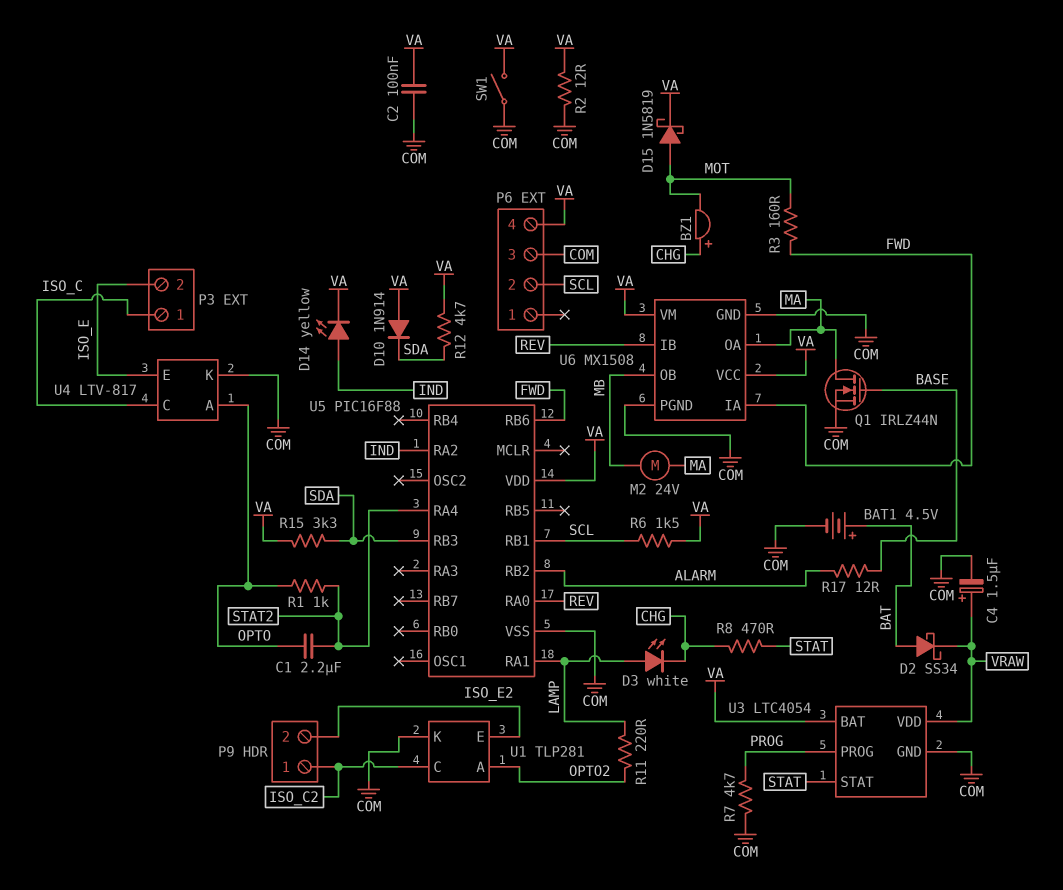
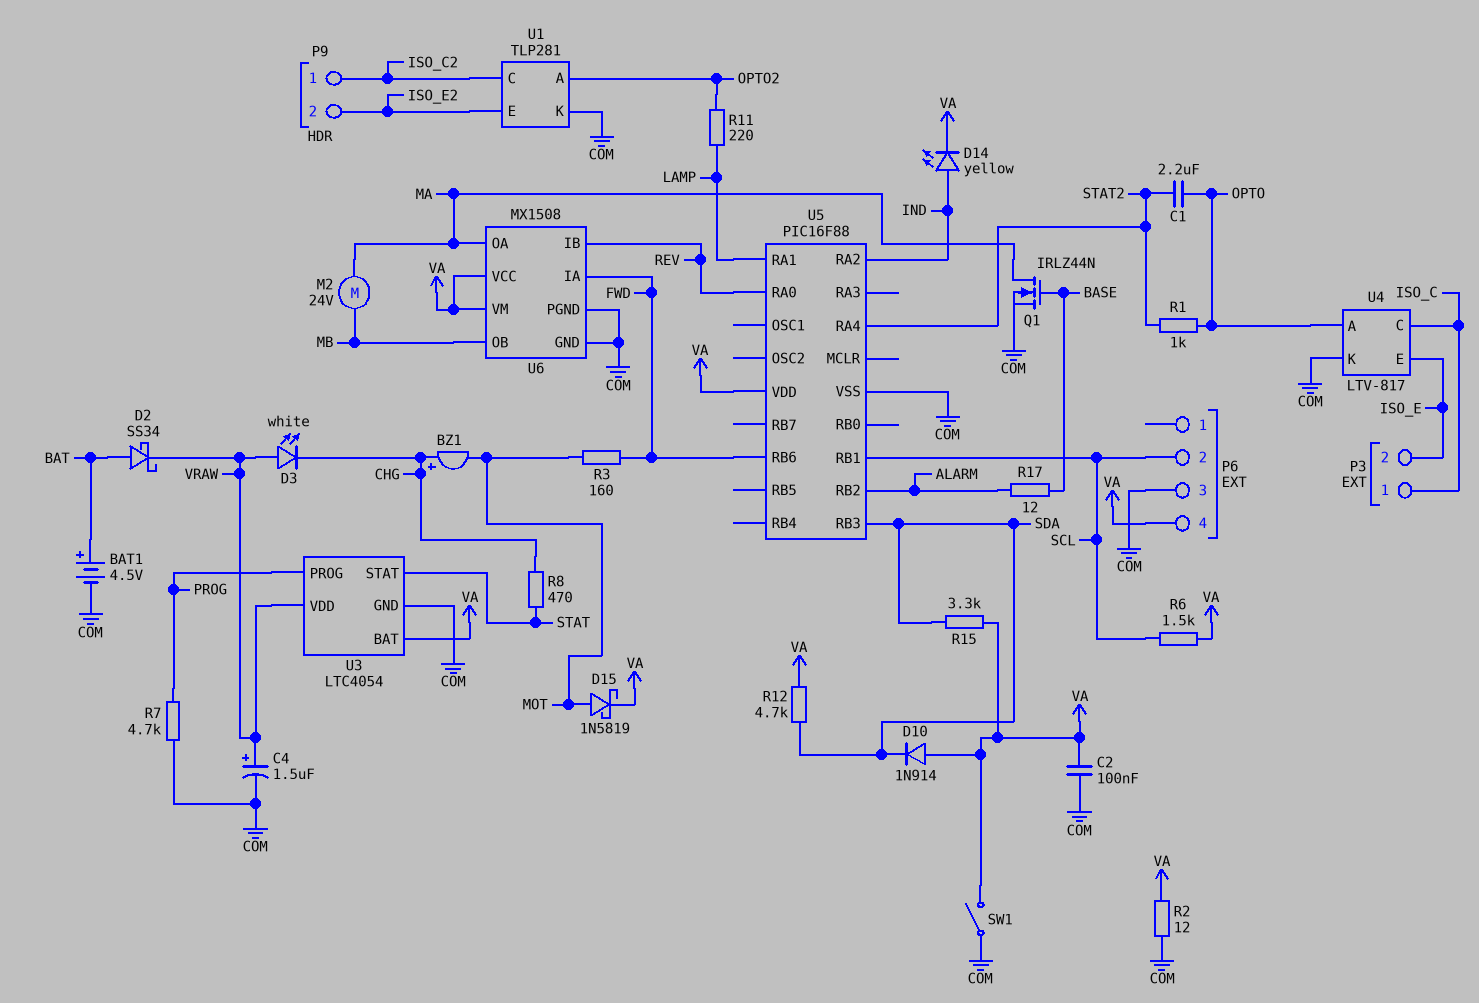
D3: LED white (A LAMP, K CHG) -> LED white (A VRAW, K CHG)

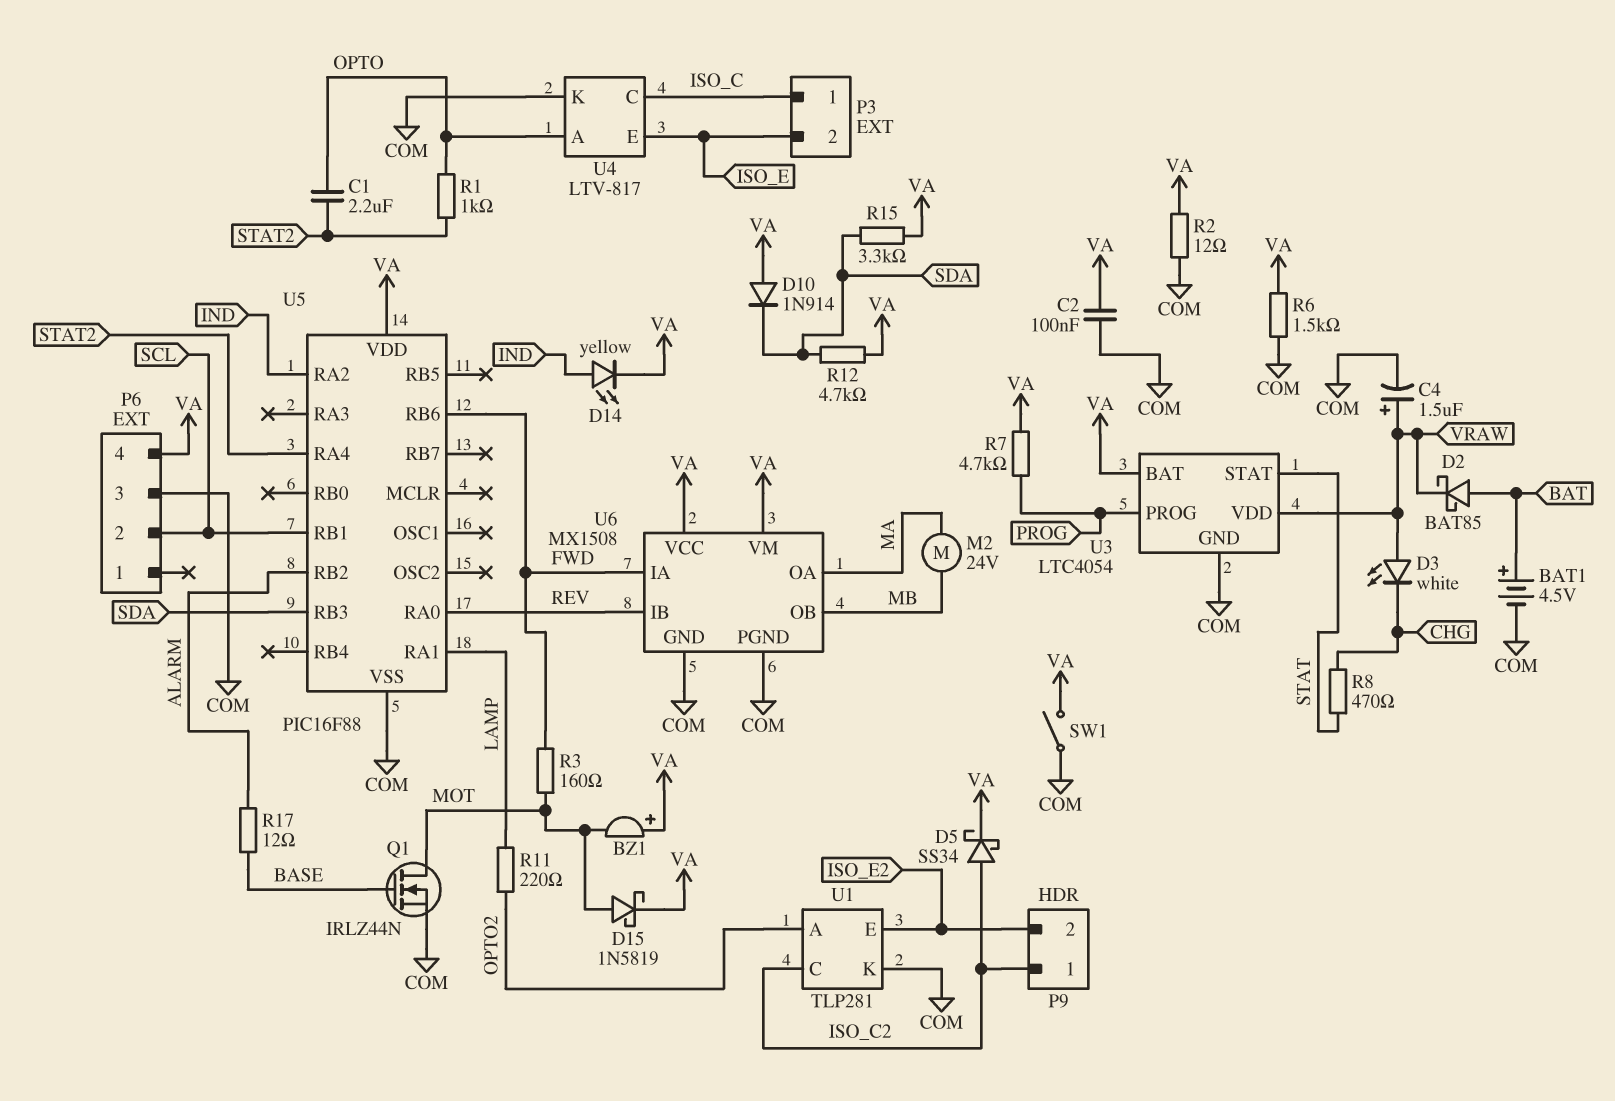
BZ1: buzzer (plus CHG, minus MOT) -> buzzer (plus VA, minus MOT)
D2: schottky SS34 (A BAT, K VRAW) -> schottky BAT85 (A BAT, K VRAW)
D5: none -> schottky SS34 (A ISO_C2, K VA)
Q1: NMOS IRLZ44N (G BASE, D MA, S COM) -> NMOS IRLZ44N (G BASE, D MOT, S COM)
R6: 1.5k (SCL, VA) -> 1.5k (COM, VA)
R7: 4.7k (COM, PROG) -> 4.7k (PROG, VA)

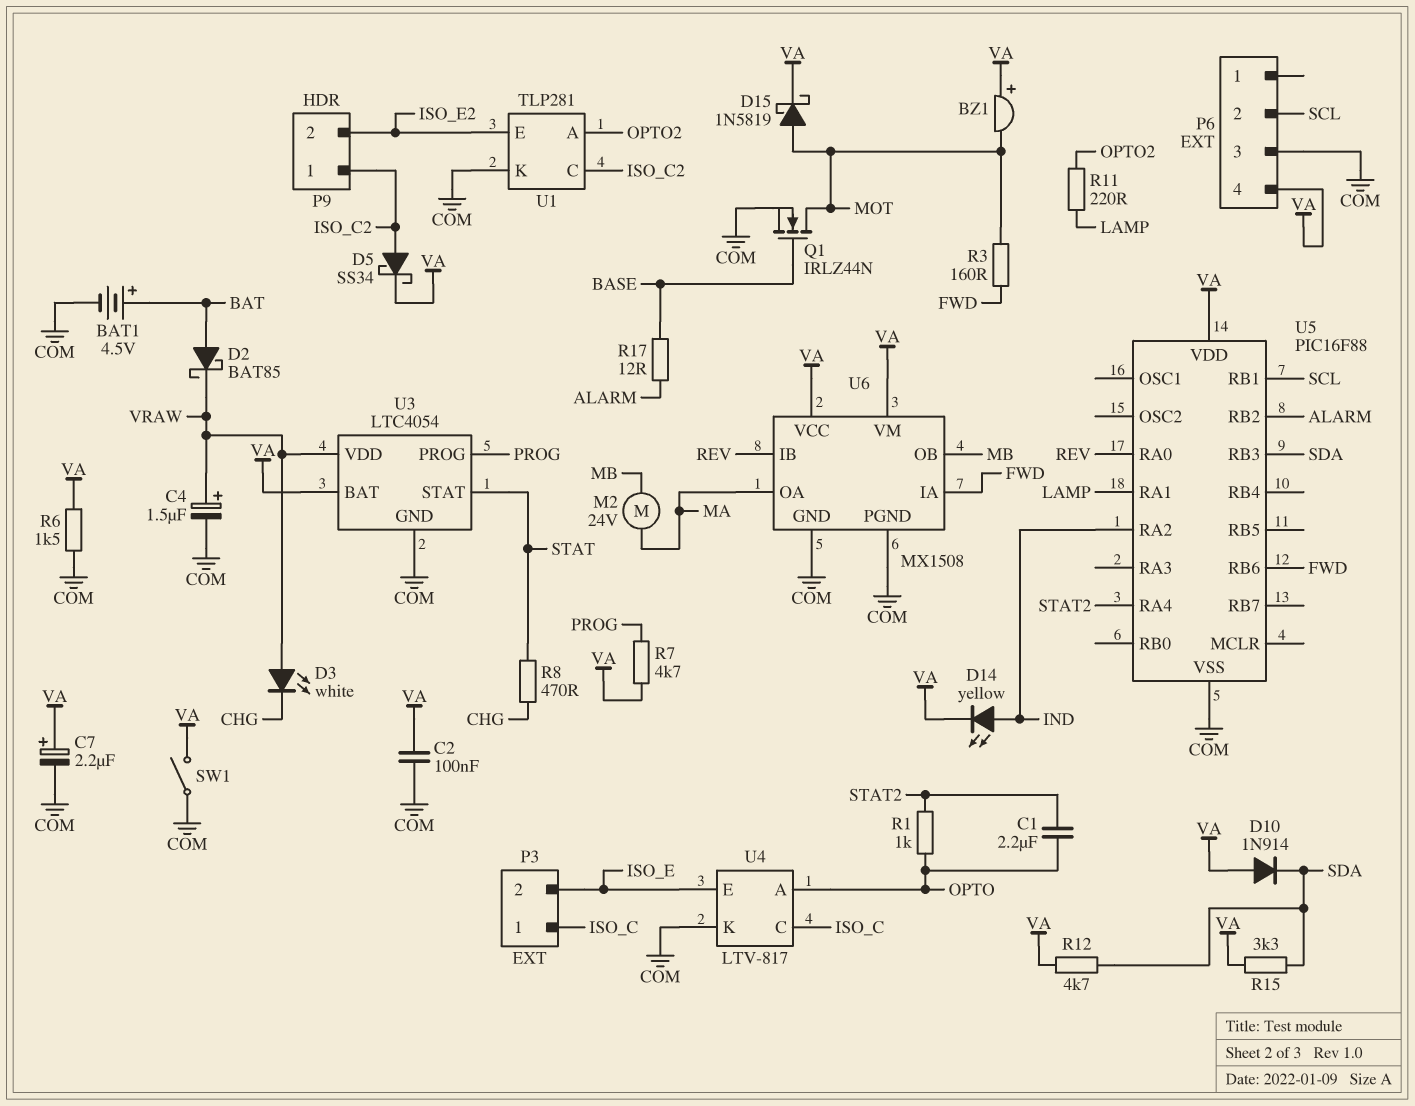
C7: none -> 2.2uF (plus VA, minus COM)
R2: 12 (COM, VA) -> none

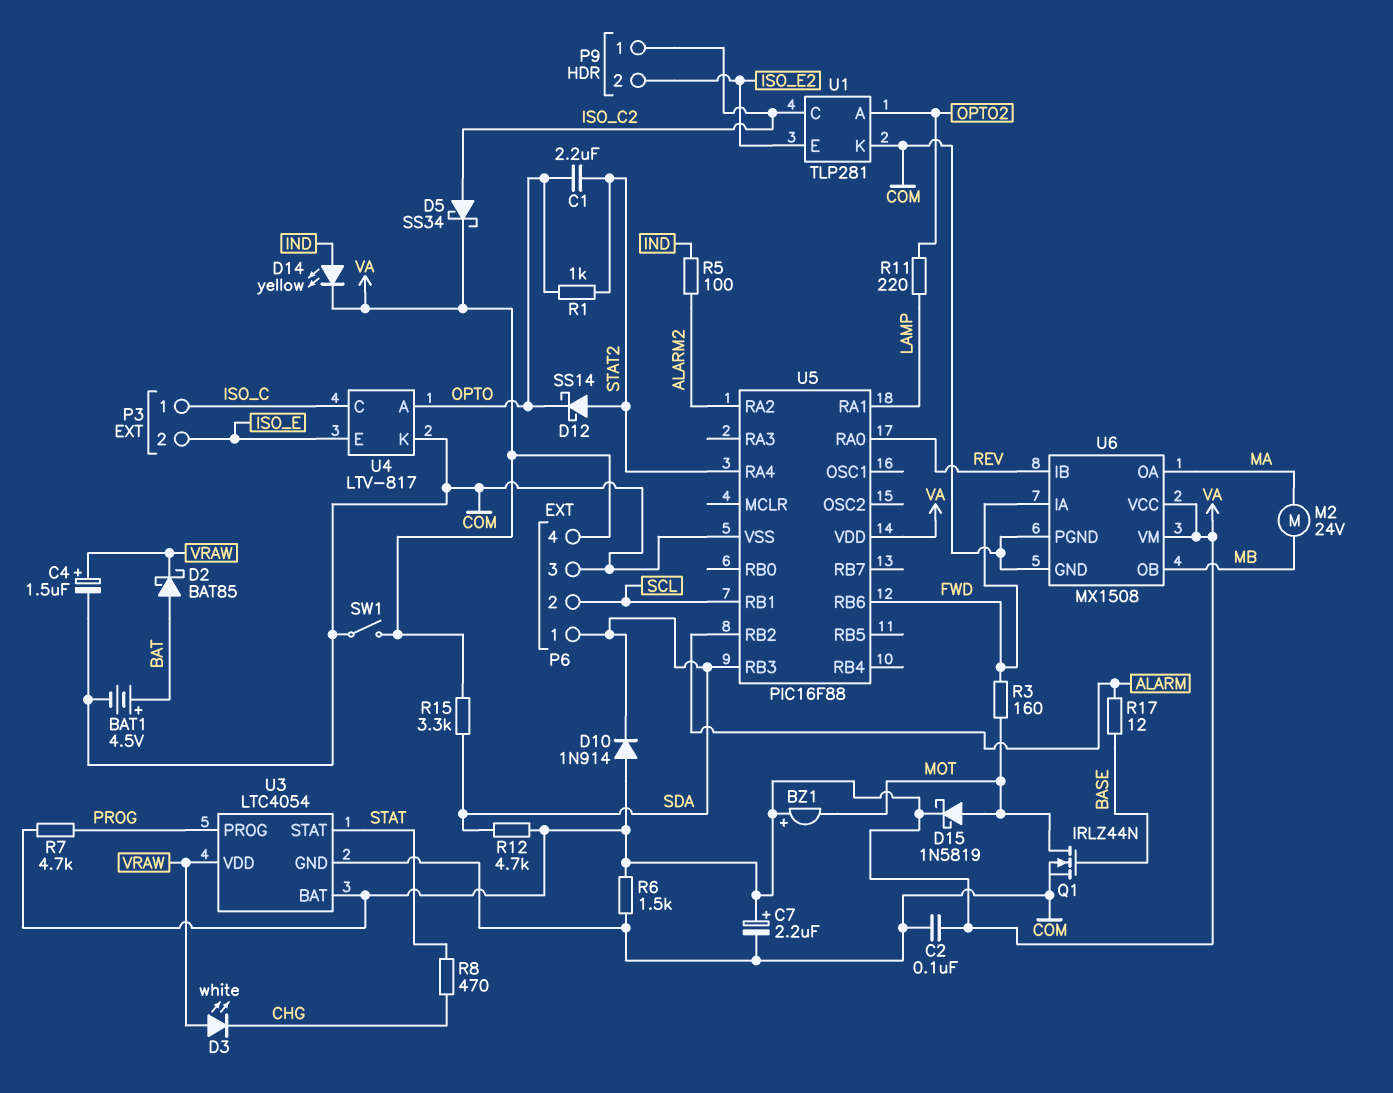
D12: none -> schottky SS14 (A STAT2, K OPTO)
P6 pin 1: none -> SDA
R5: none -> 100 (ALARM2, IND)
U5 pin RA2: IND -> ALARM2

